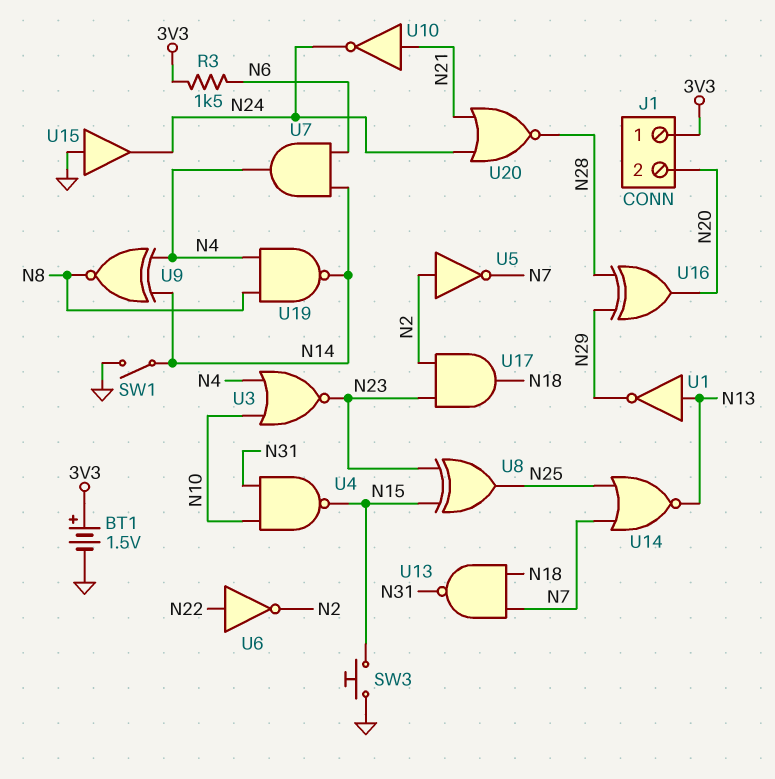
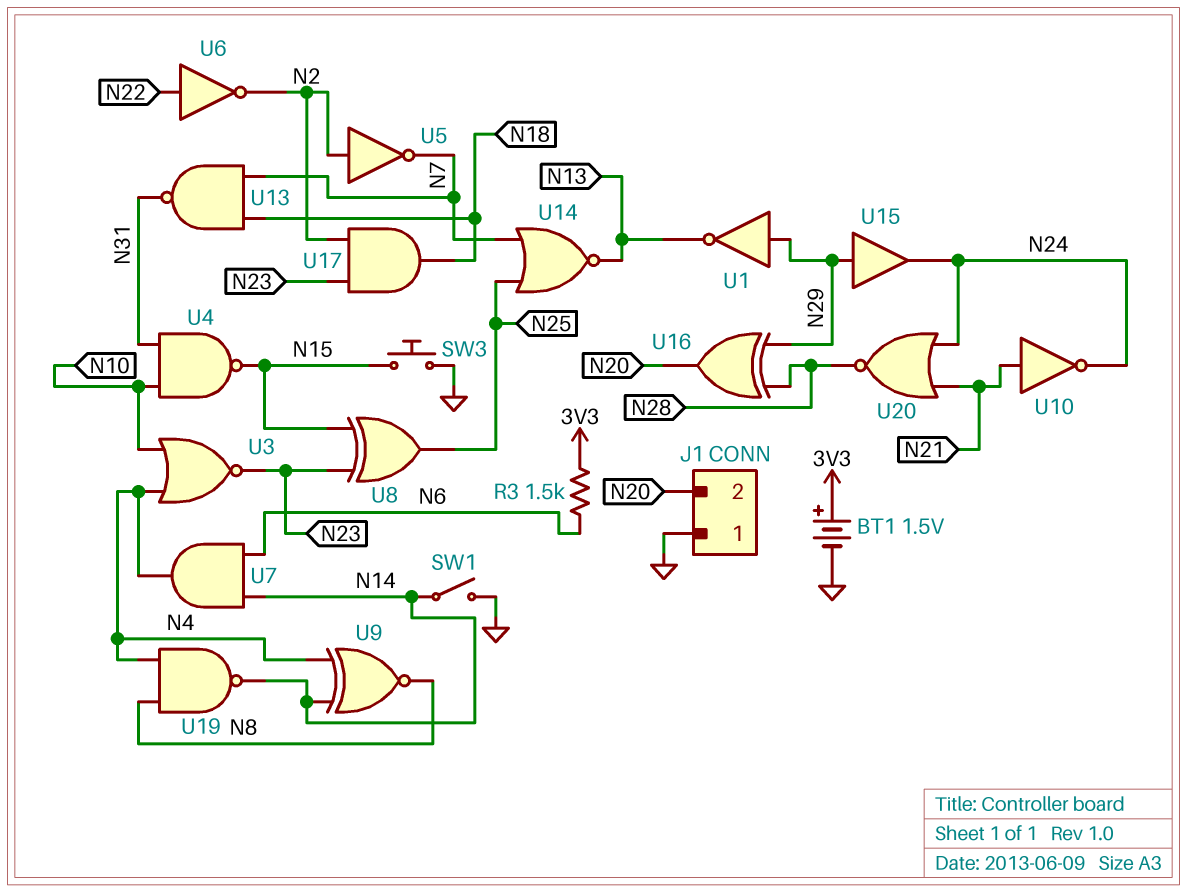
J1 pin 1: 3V3 -> GND
U1: NOT (in N13, out N29) -> NOT (in N29, out N13)
U15: buffer (in GND, out N24) -> buffer (in N29, out N24)

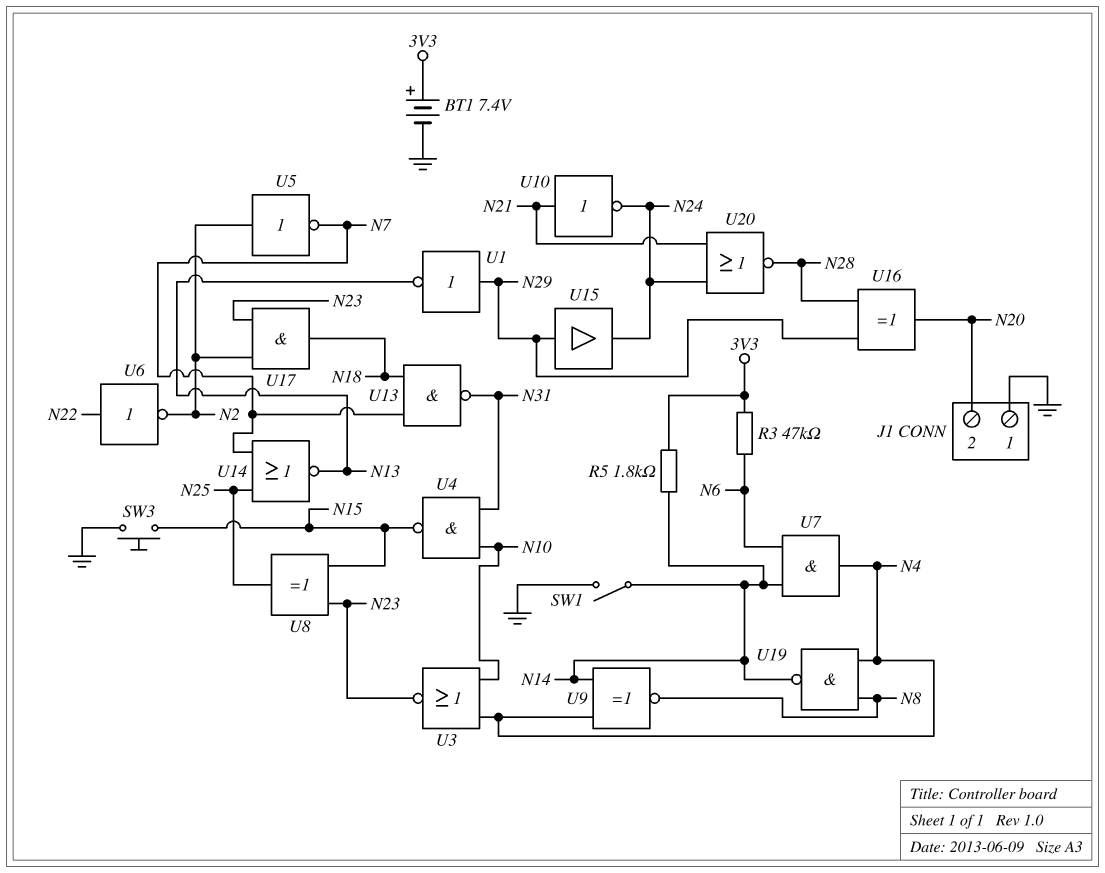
BT1: 1.5V (plus 3V3, minus GND) -> 7.4V (plus 3V3, minus GND)
R3: 1.5k (3V3, N6) -> 47k (3V3, N6)
R5: none -> 1.8k (3V3, N14)

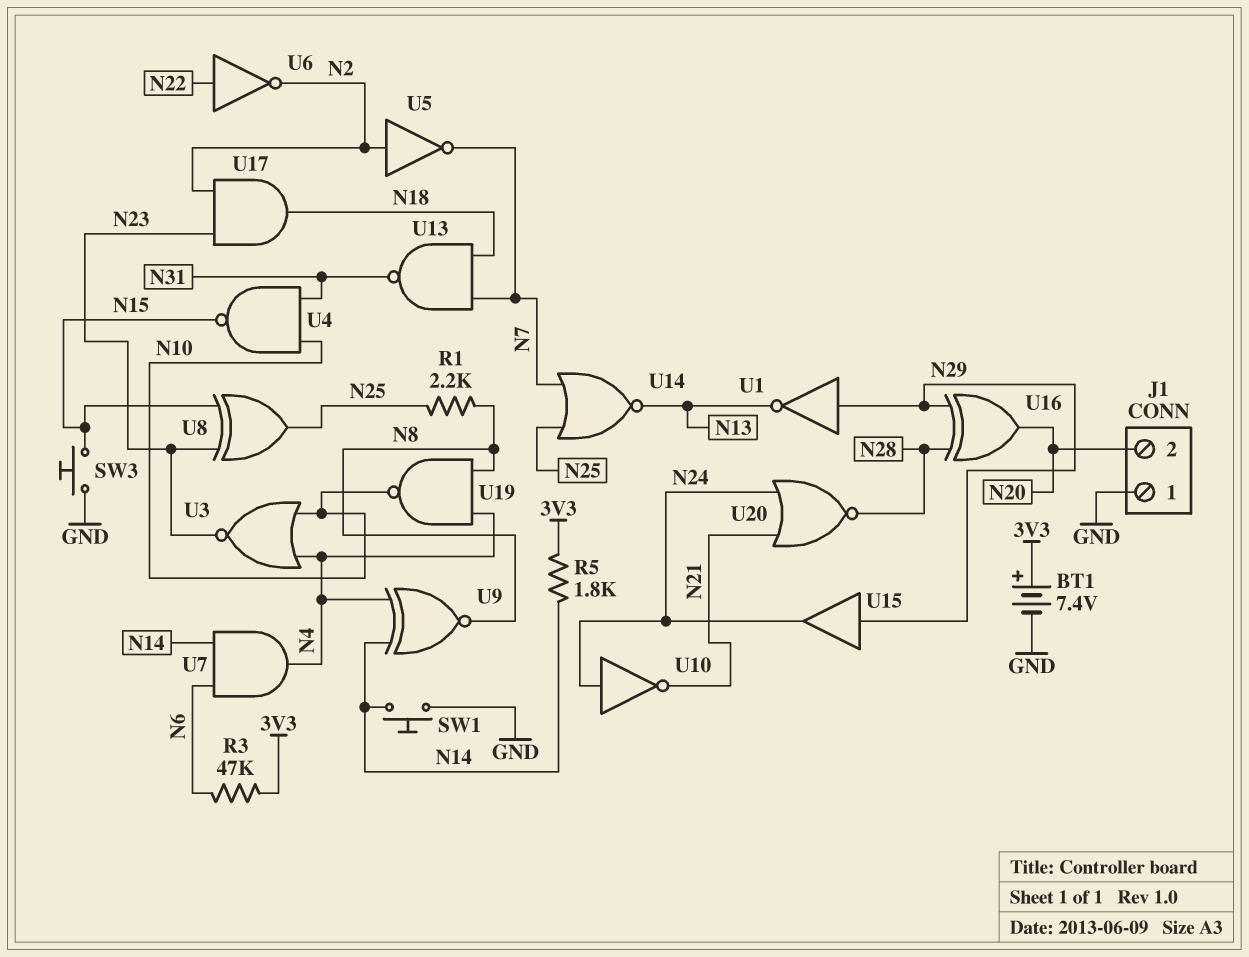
R1: none -> 2.2k (N8, N25)
SW1: switch (GND, N14) -> button (GND, N14)
U10: NOT (in N21, out N24) -> NOT (in N24, out N21)
U19: NAND (in N4, in N8, out N14) -> NAND (in N4, in N8, out N10)

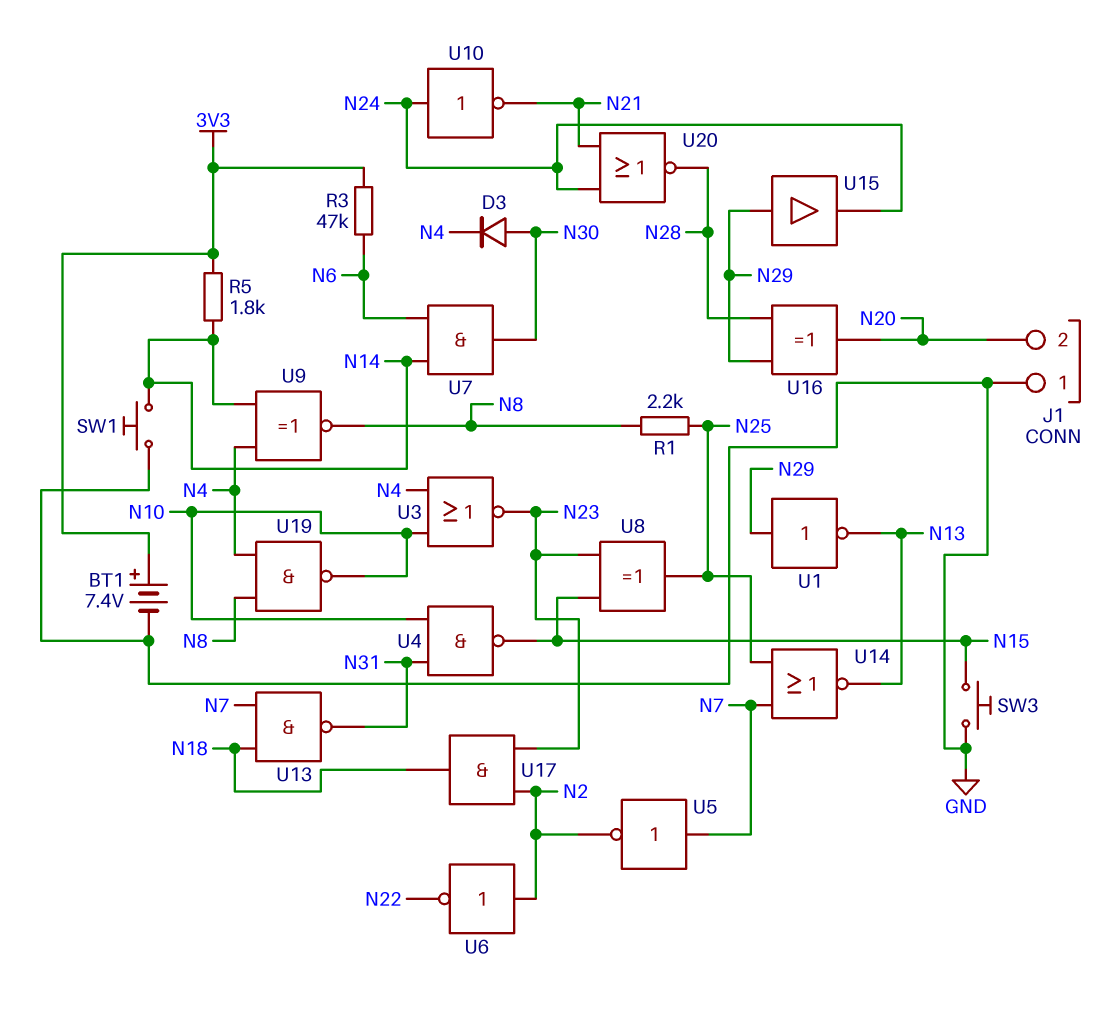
D3: none -> diode (A N30, K N4)
U5: NOT (in N2, out N7) -> NOT (in N7, out N2)
U6: NOT (in N22, out N2) -> NOT (in N2, out N22)
U7: AND (in N6, in N14, out N4) -> AND (in N6, in N14, out N30)

